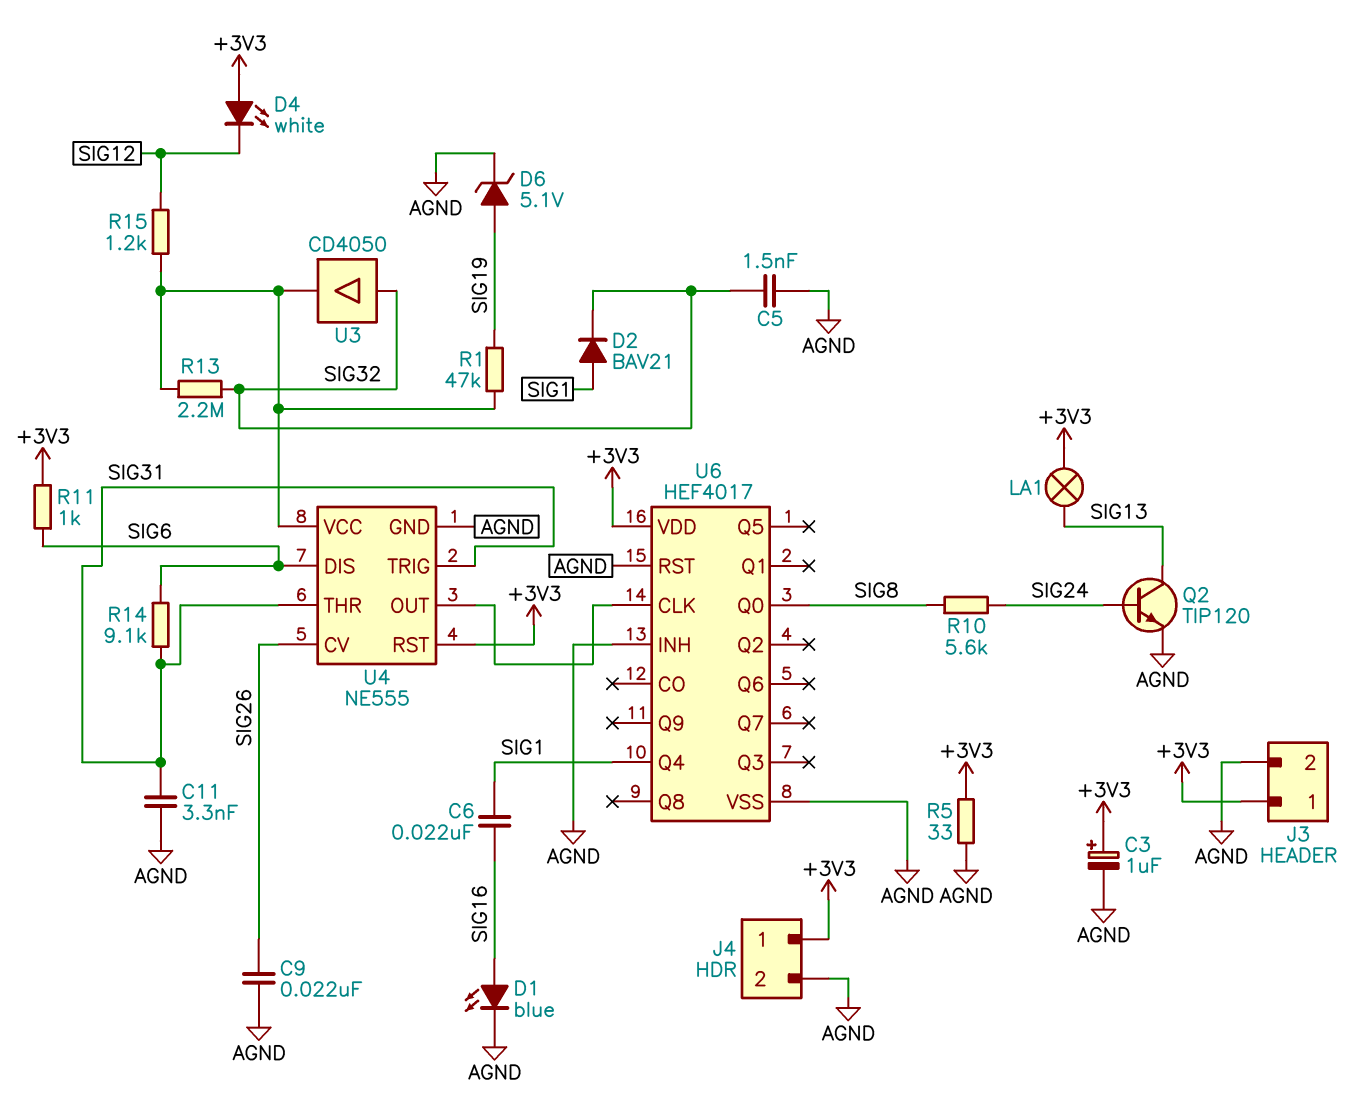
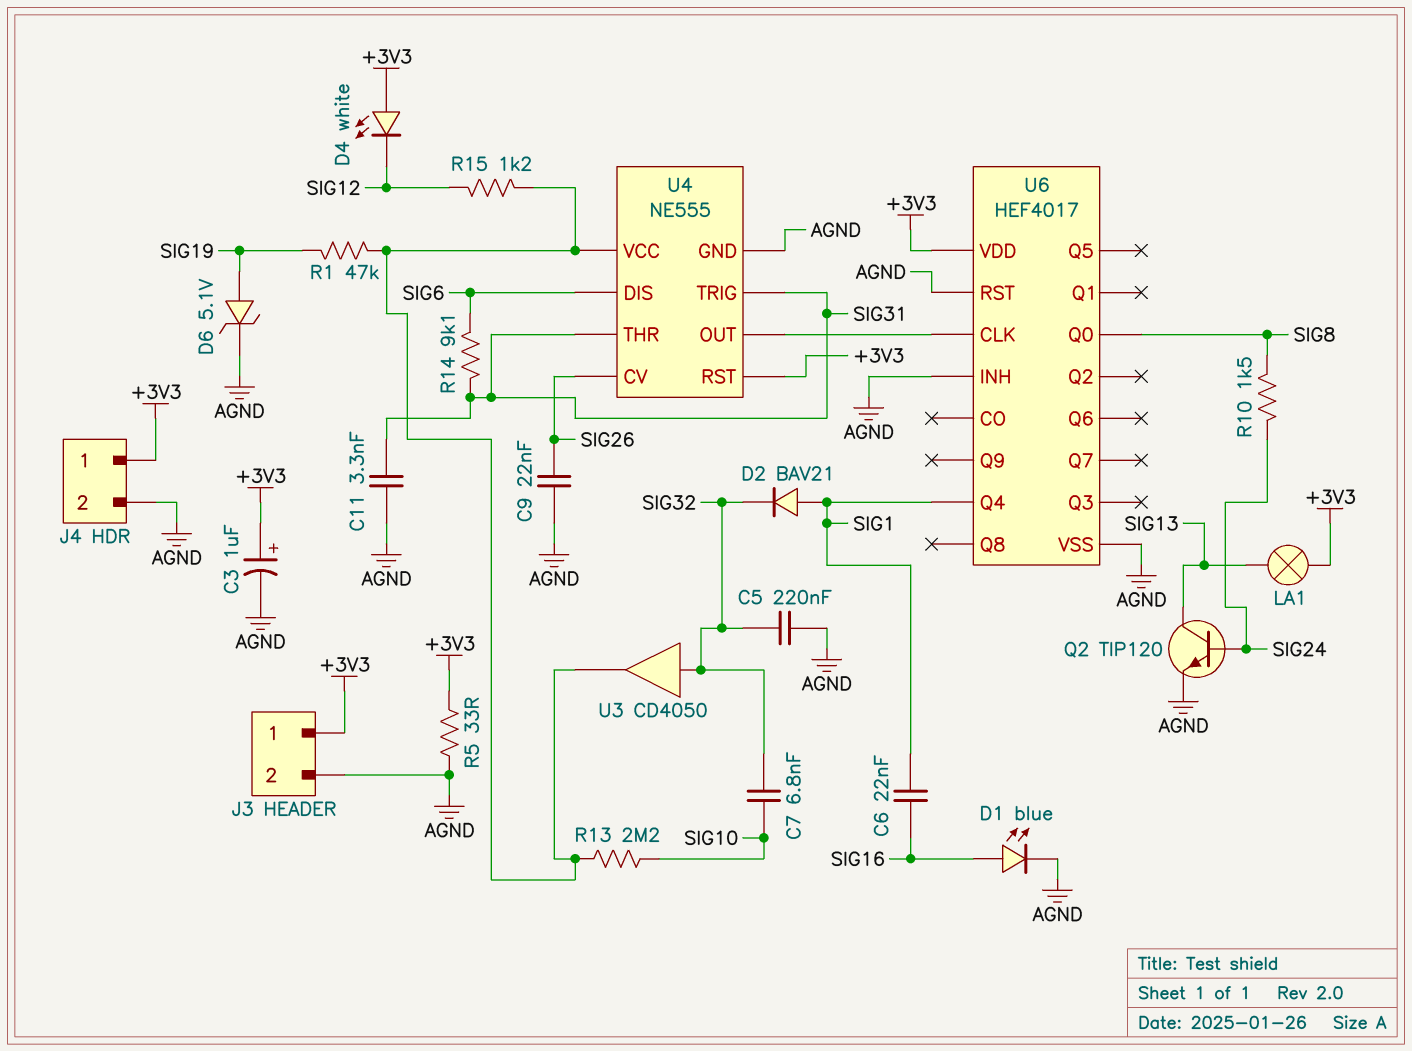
C5: 1.5nF (AGND, SIG32) -> 220nF (AGND, SIG32)
C7: none -> 6.8nF (SIG10, SIG32)
R10: 5.6k (SIG8, SIG24) -> 1.5k (SIG8, SIG24)
R11: 1k (+3V3, SIG6) -> none
R13: 2.2M (SIG32, U4/VCC) -> 2.2M (SIG10, U4/VCC)

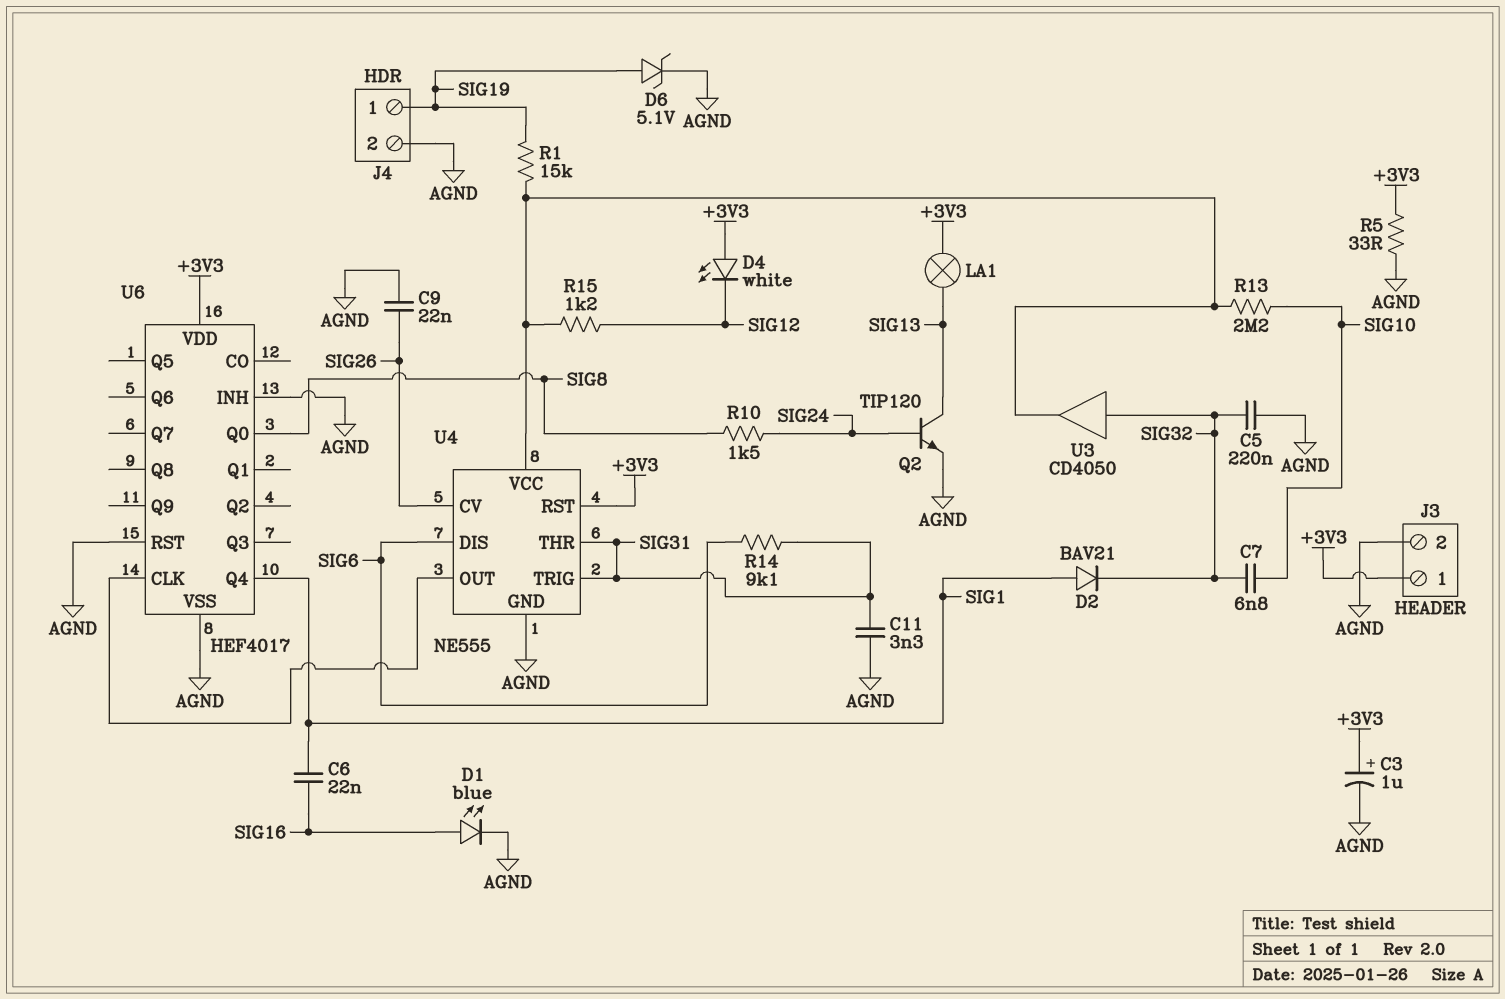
J4 pin 1: +3V3 -> SIG19
R1: 47k (SIG19, U4/VCC) -> 15k (SIG19, U4/VCC)

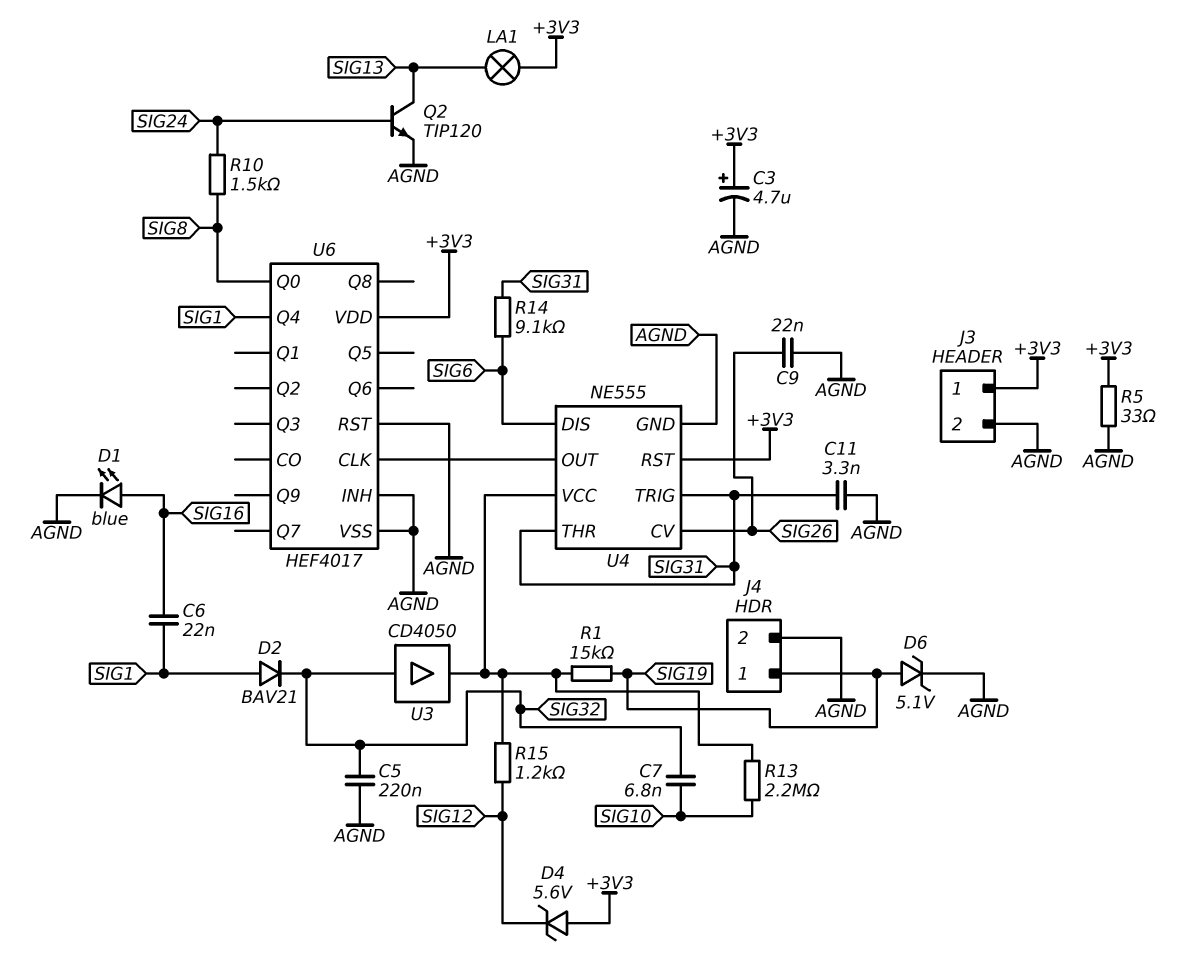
C3: 1uF (plus +3V3, minus AGND) -> 4.7uF (plus +3V3, minus AGND)
D4: LED white (A +3V3, K SIG12) -> zener 5.6V (A +3V3, K SIG12)

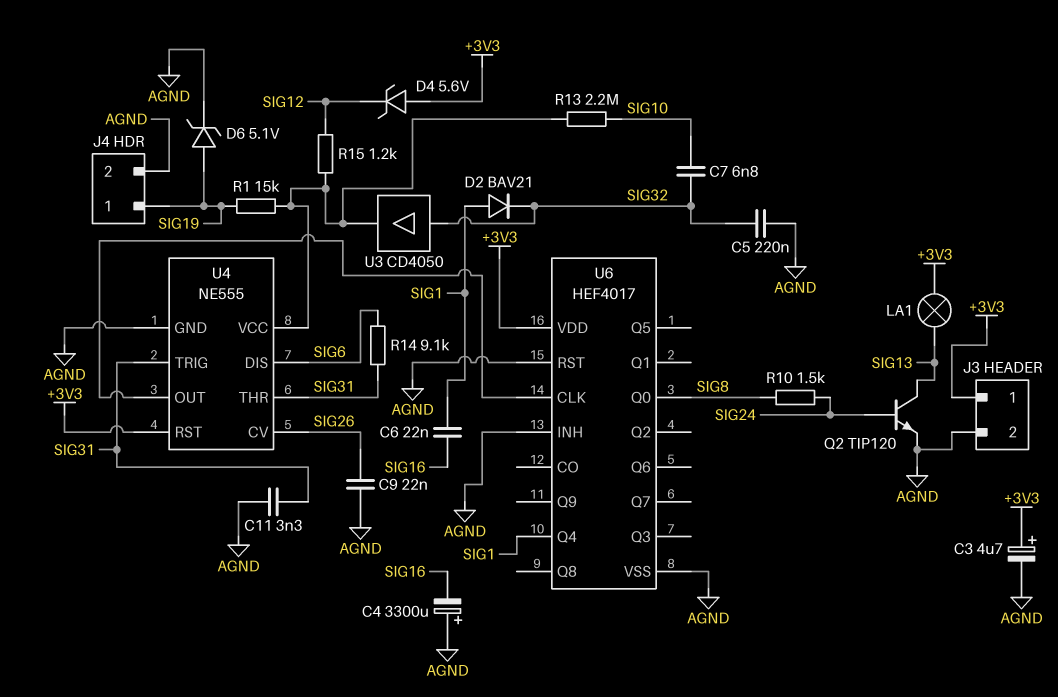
C4: none -> 3300uF (plus AGND, minus SIG16)
D1: LED blue (A SIG16, K AGND) -> none
R5: 33 (+3V3, AGND) -> none

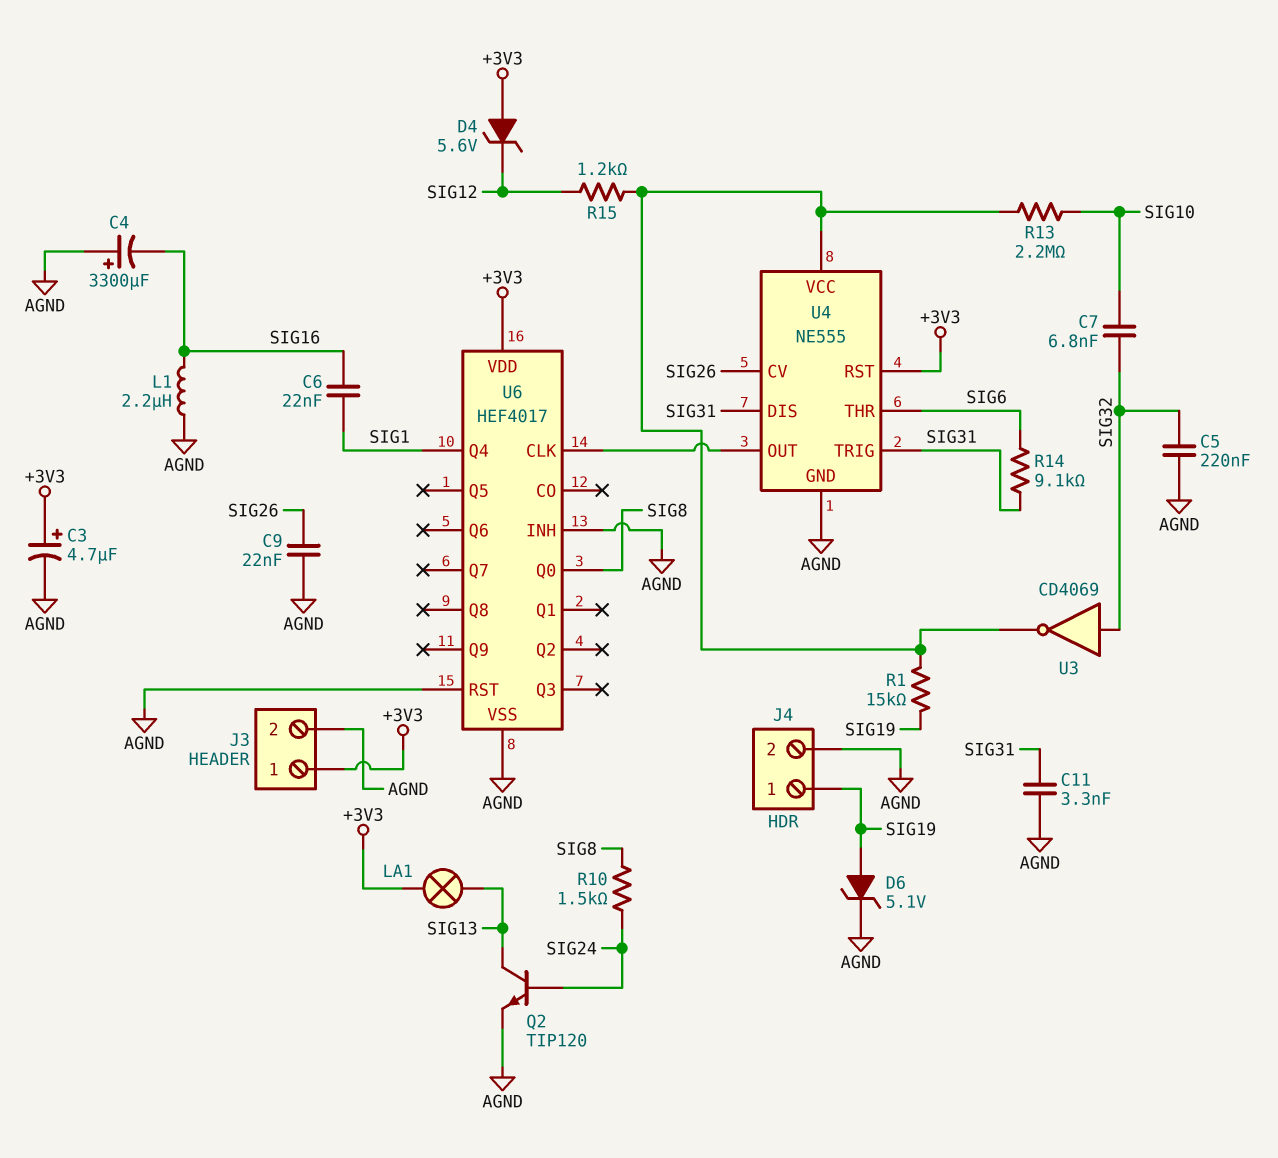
D2: diode BAV21 (A SIG1, K SIG32) -> none
L1: none -> 2.2uH (AGND, SIG16)
U3: buffer CD4050 (in SIG32, out U4/VCC) -> NOT CD4069 (in SIG32, out U4/VCC)
U4 pin DIS: SIG6 -> SIG31
U4 pin THR: SIG31 -> SIG6

